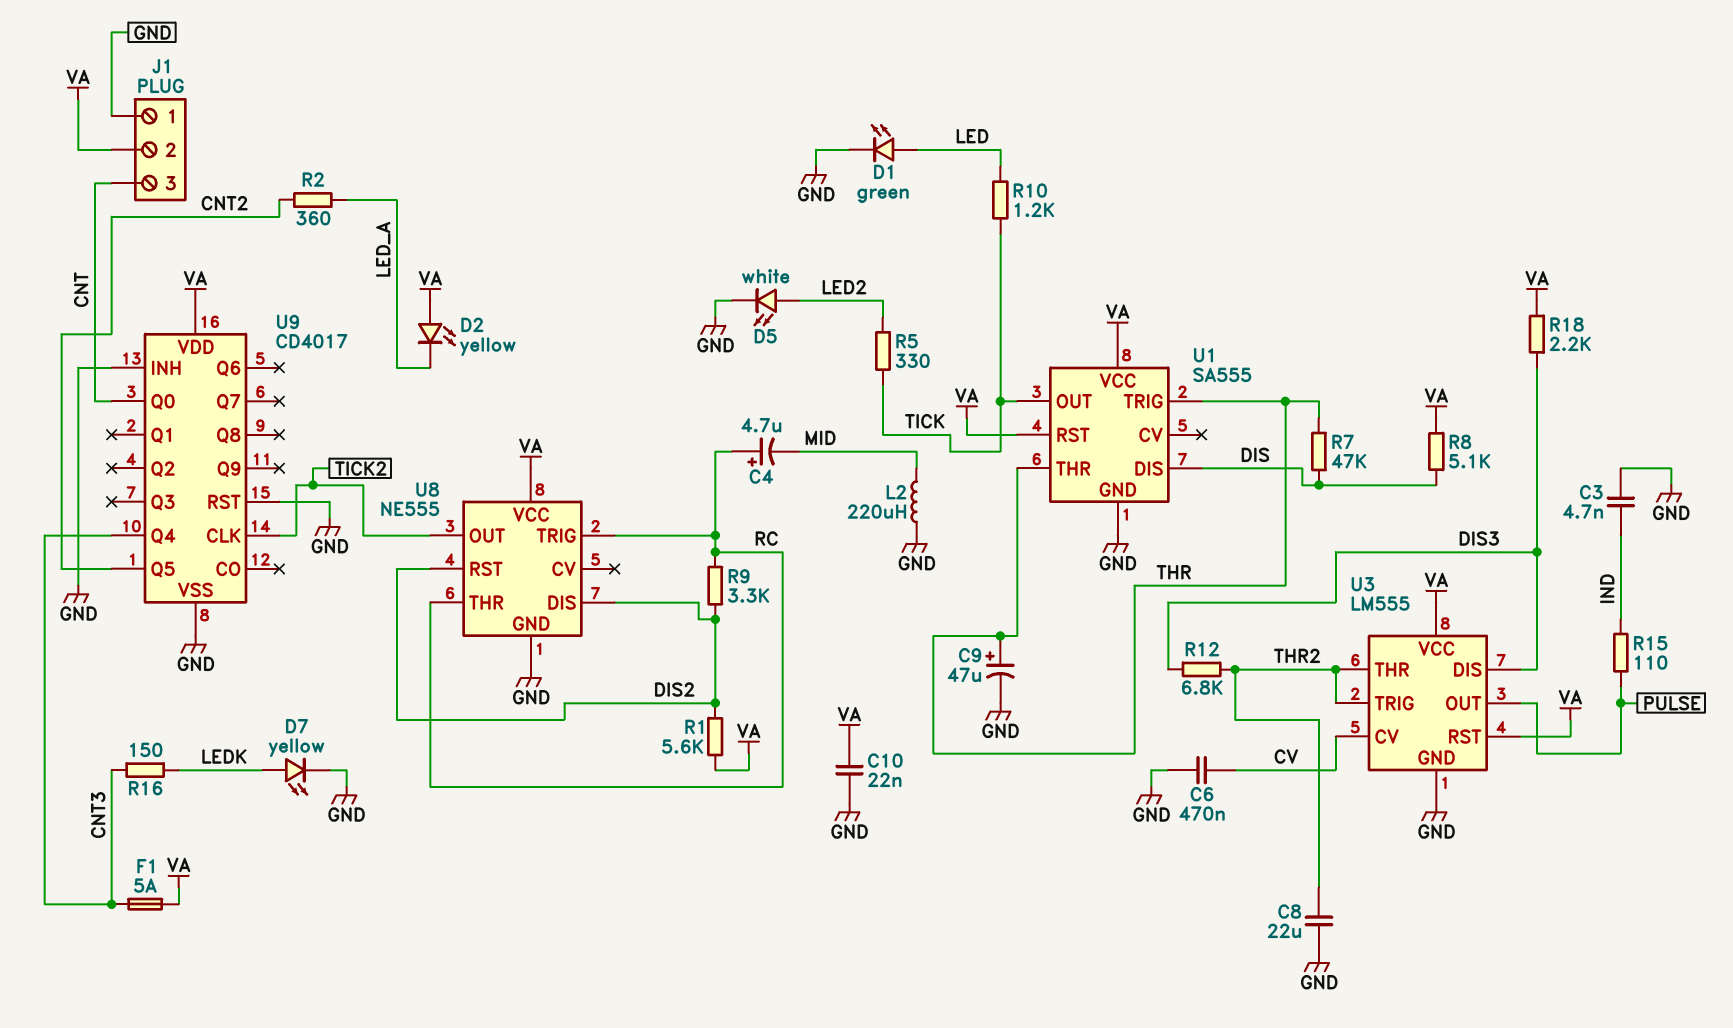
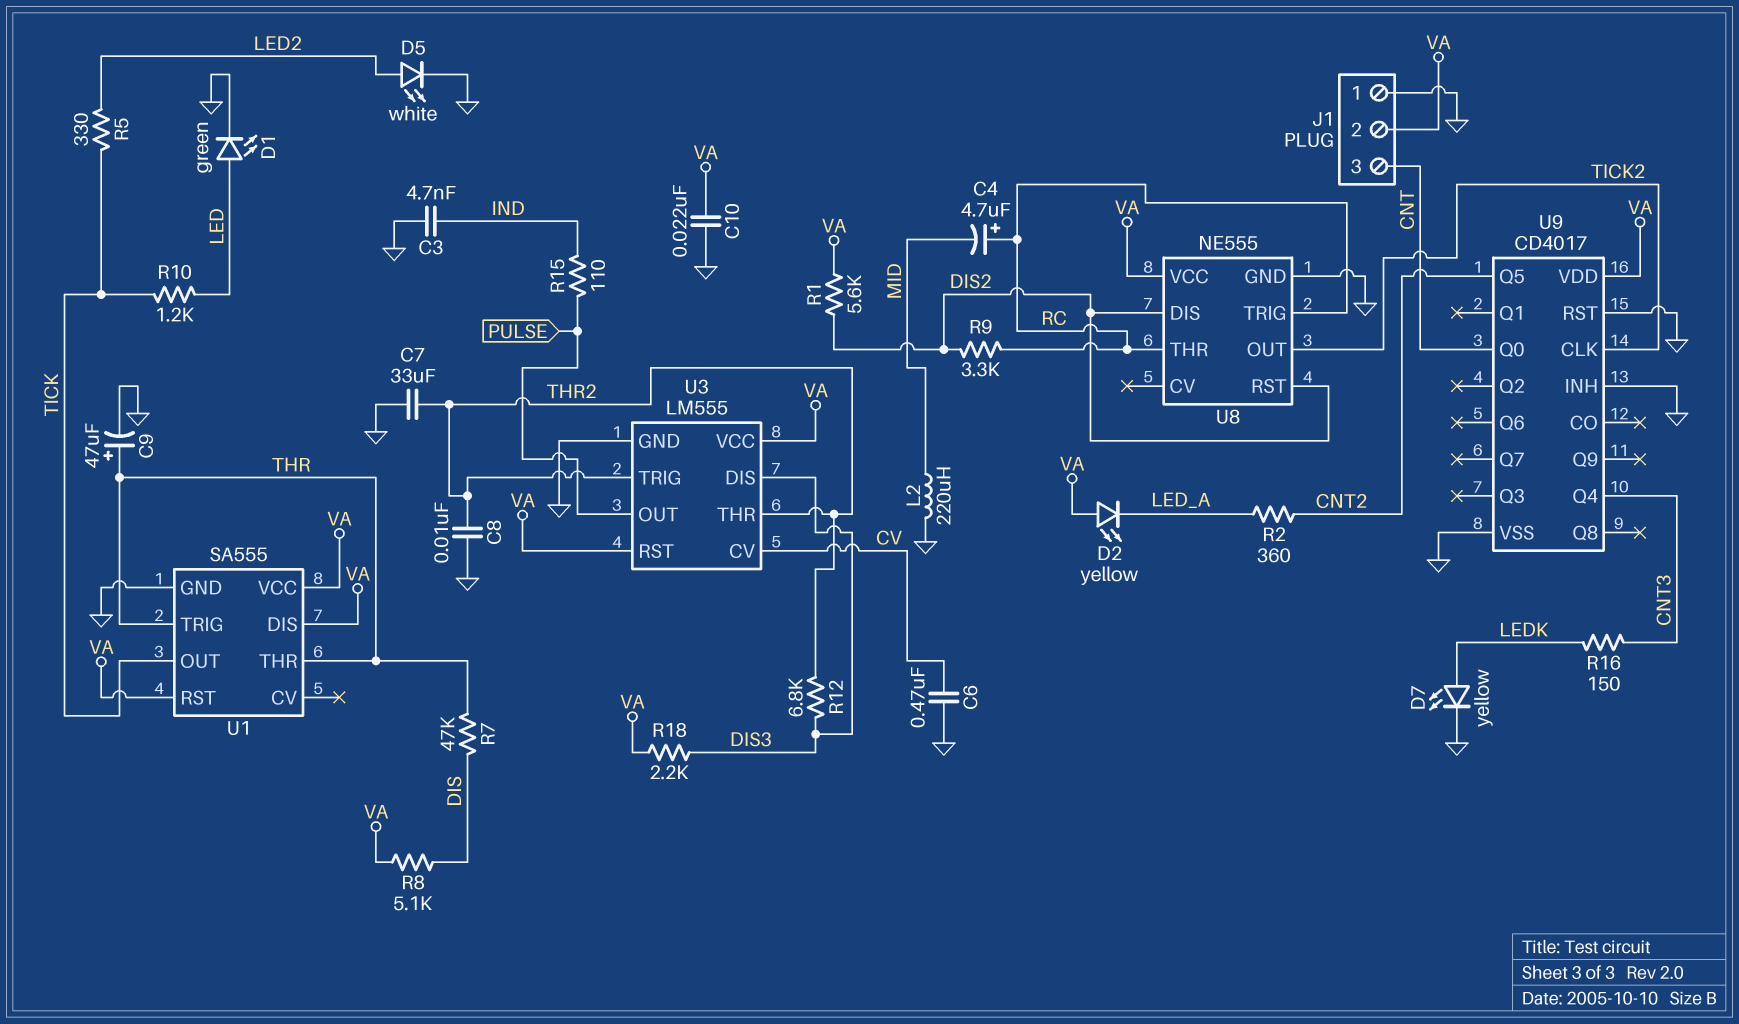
C7: none -> 33uF (GND, THR2)
C8: 22uF (GND, THR2) -> 10nF (GND, THR2)
F1: 5A (CNT3, VA) -> none
U1 pin DIS: DIS -> VA

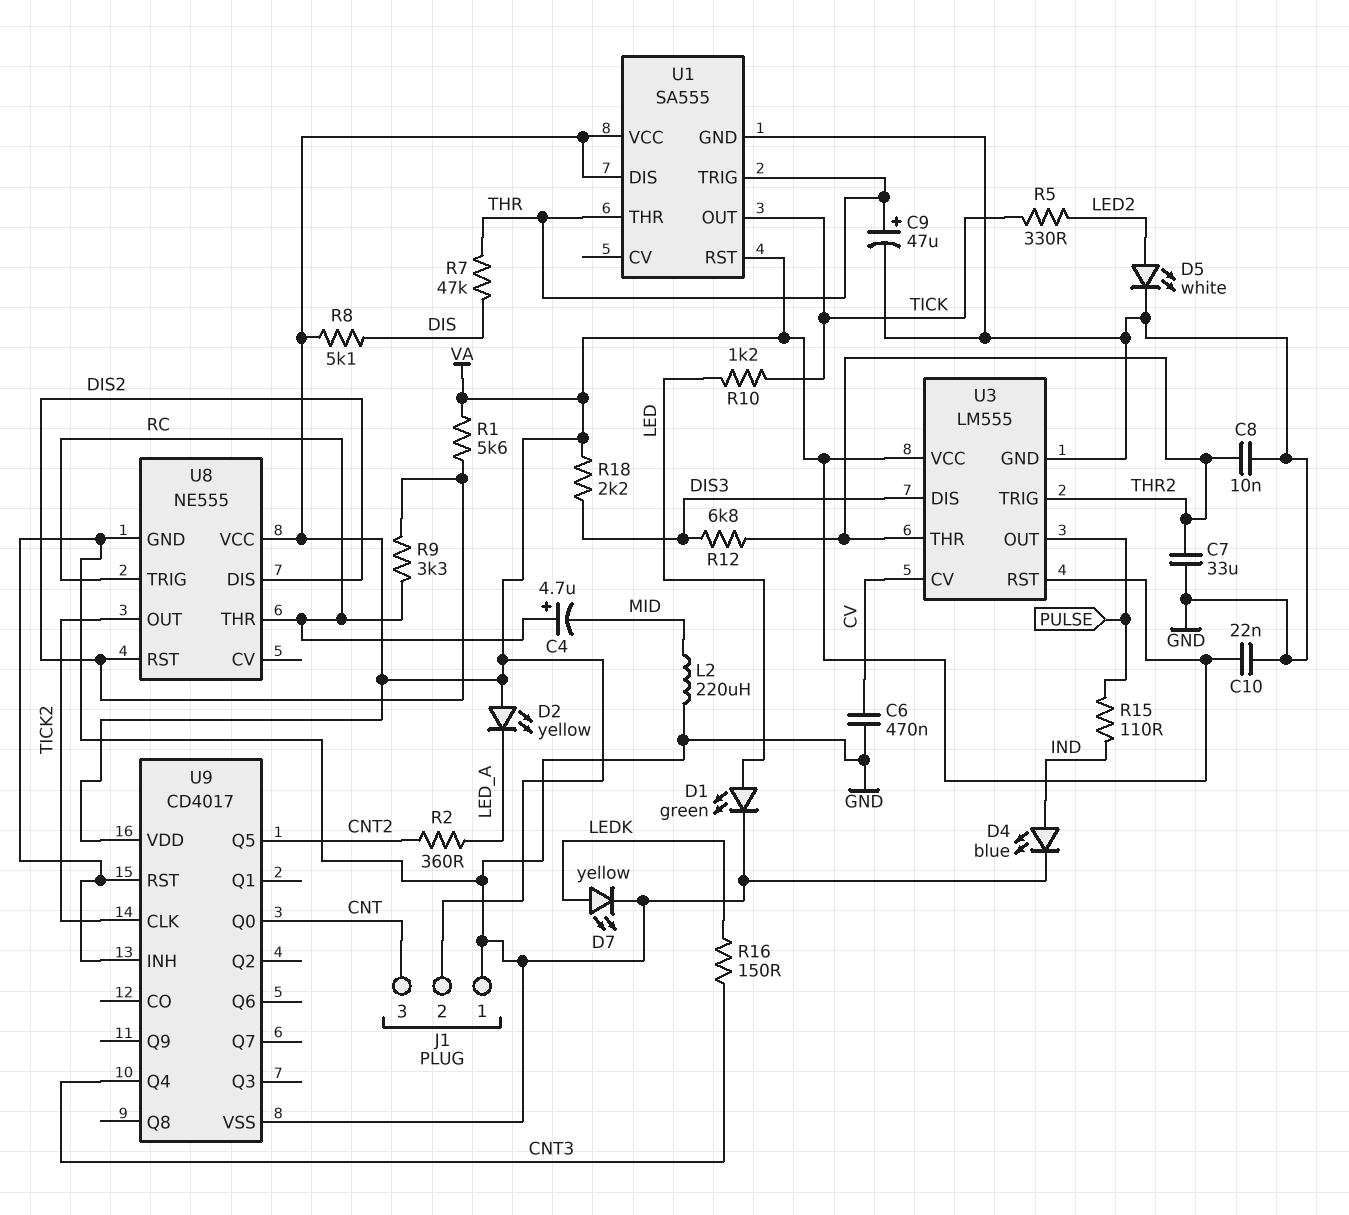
C3: 4.7nF (GND, IND) -> none
D4: none -> LED blue (A IND, K GND)

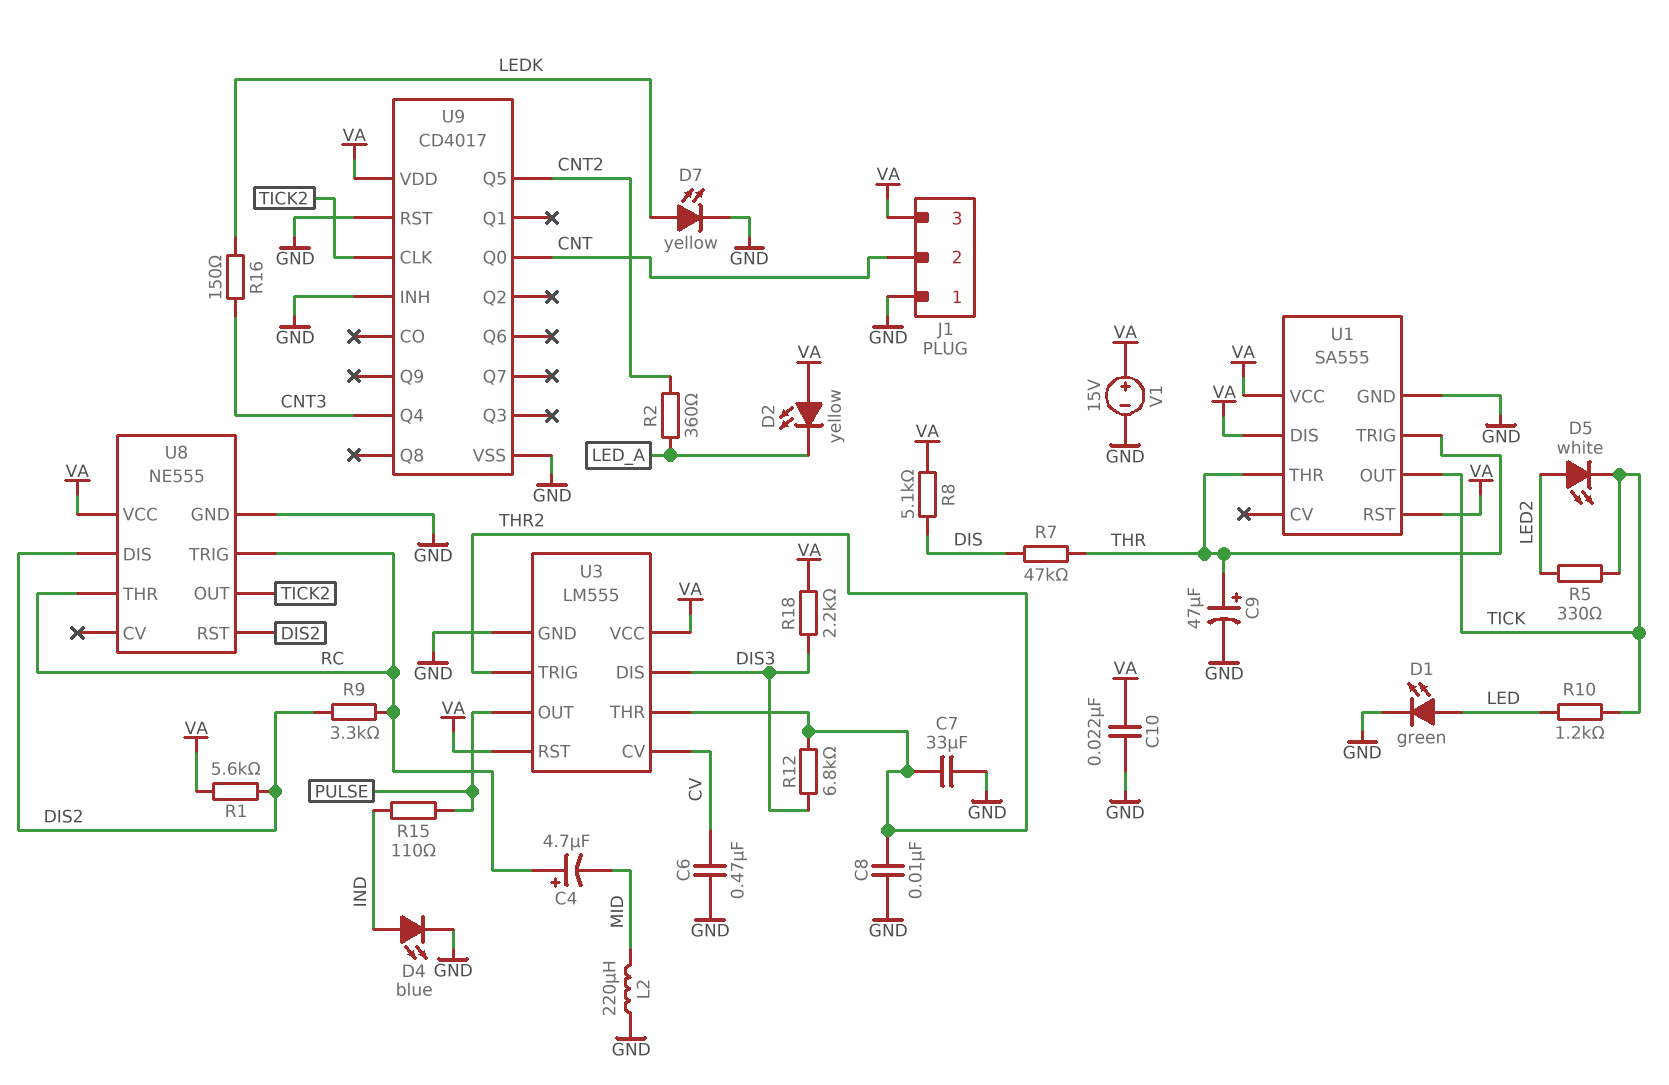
D5: LED white (A LED2, K GND) -> LED white (A LED2, K TICK)
J1 pin 2: VA -> CNT
J1 pin 3: CNT -> VA
V1: none -> 15V (plus VA, minus GND)

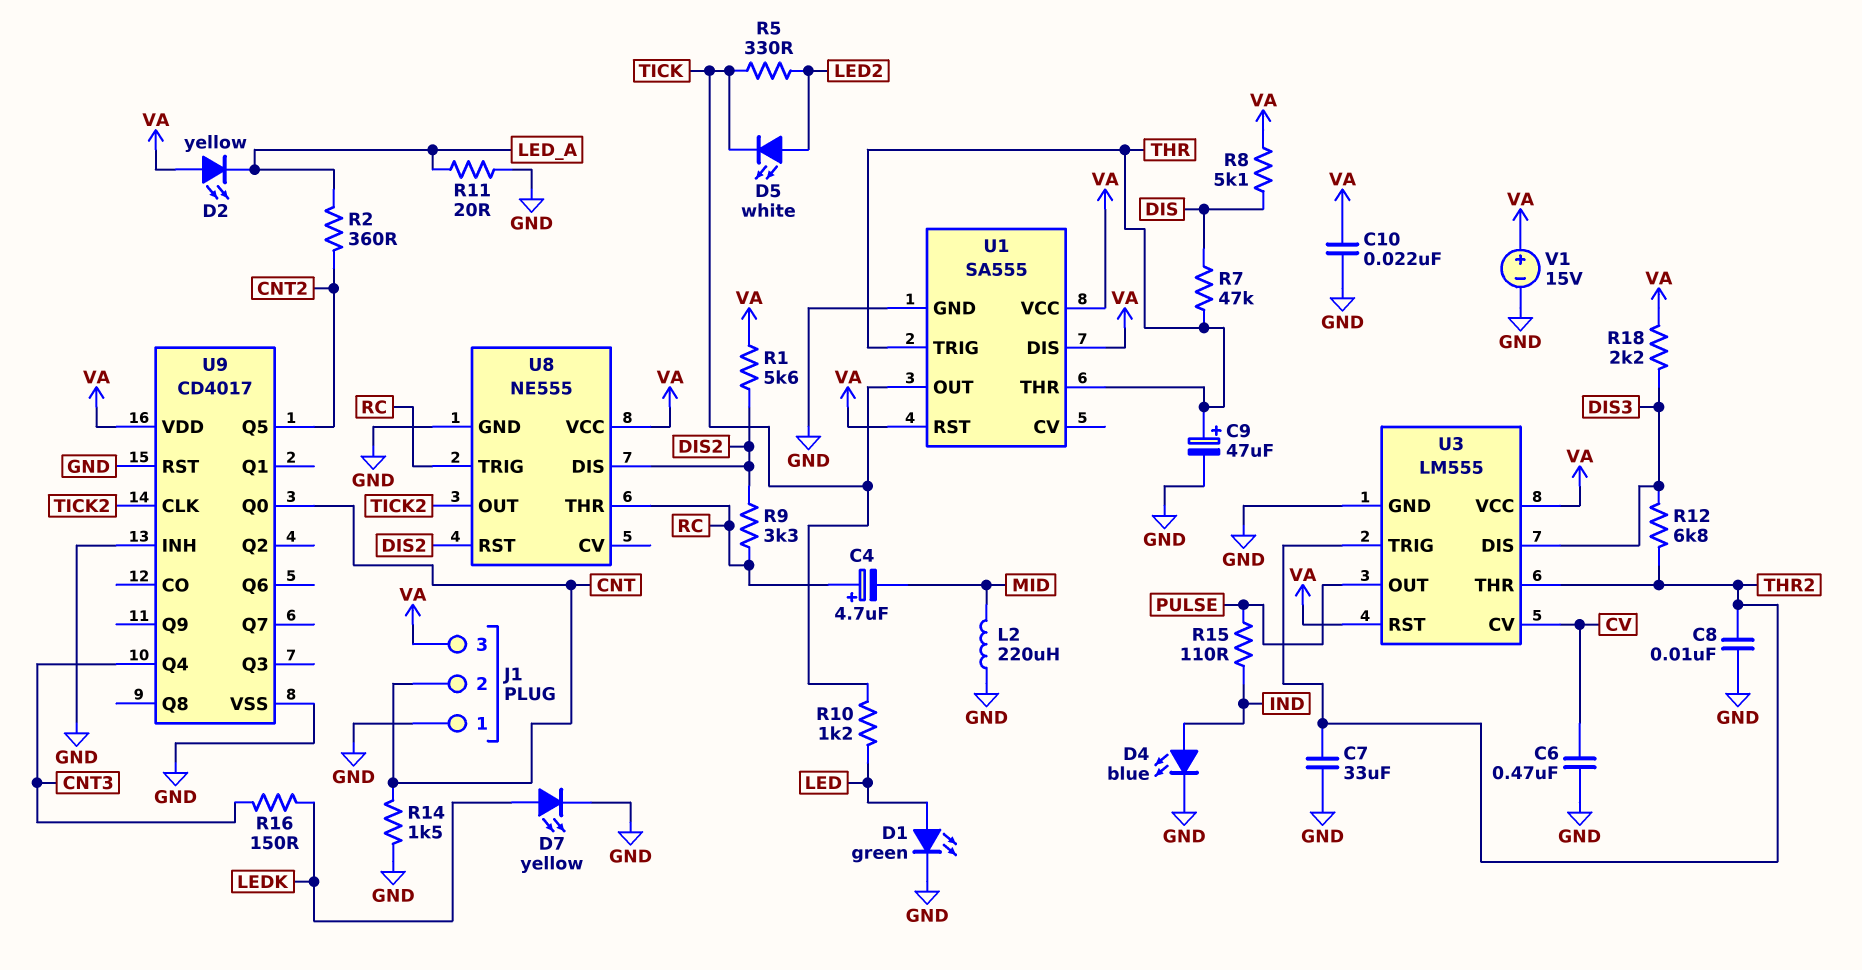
R11: none -> 20 (GND, LED_A)
R14: none -> 1.5k (CNT, GND)

